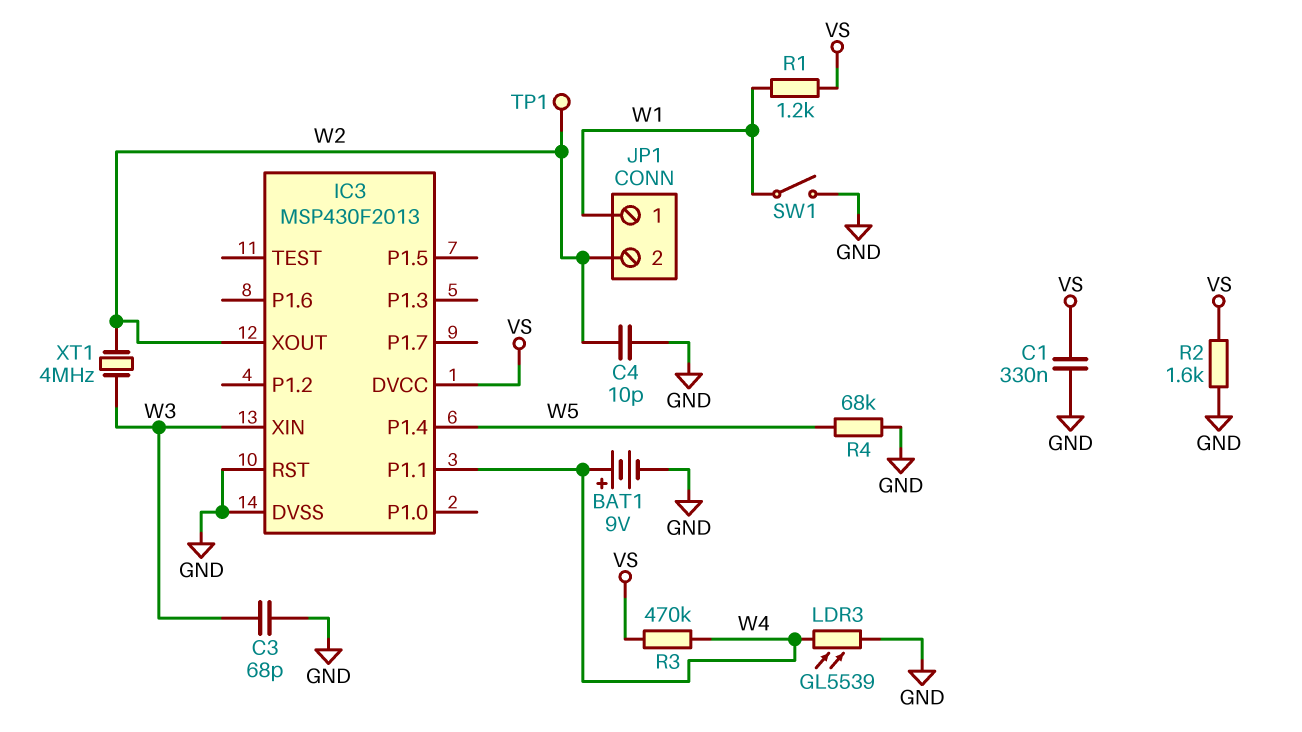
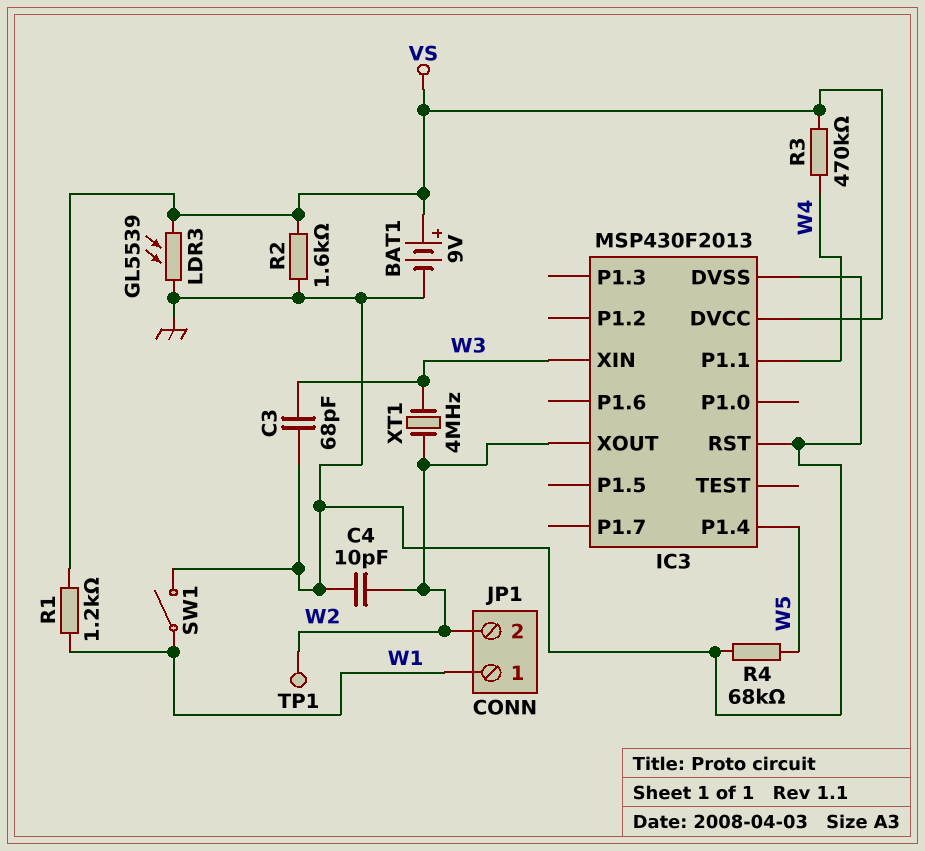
BAT1: 9V (plus W4, minus GND) -> 9V (plus VS, minus GND)
C1: 330nF (GND, VS) -> none
LDR3: GL5539 (GND, W4) -> GL5539 (GND, VS)

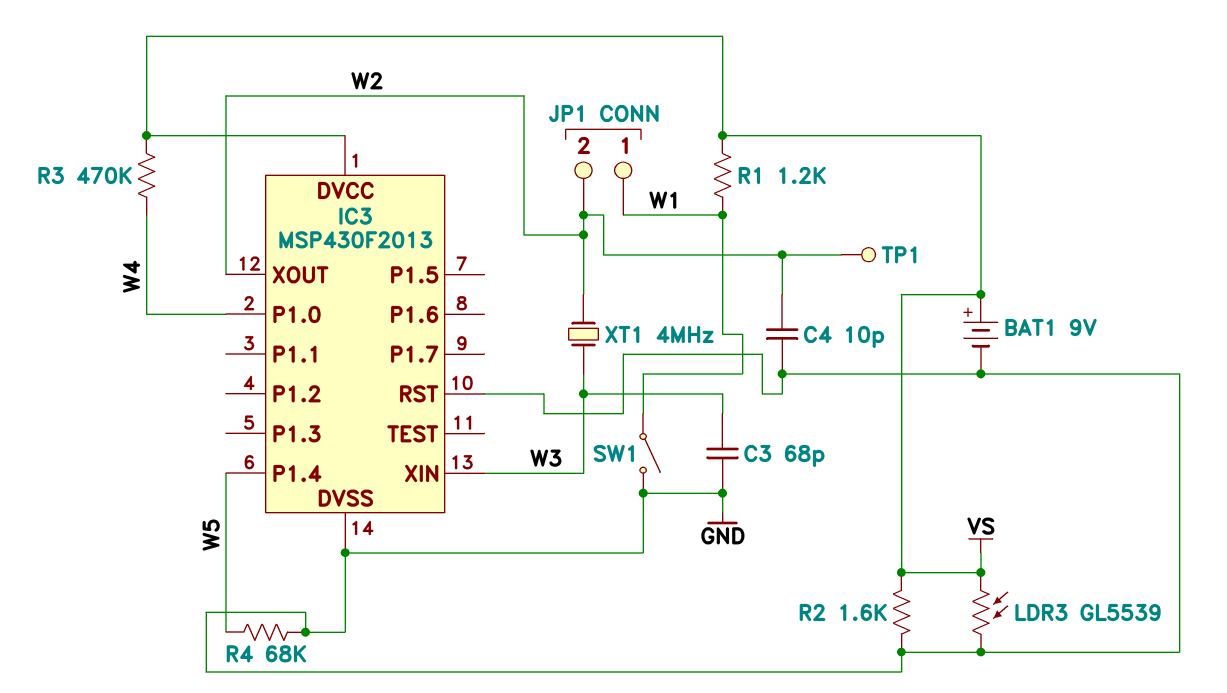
IC3 pin P1.0: none -> W4
IC3 pin P1.1: W4 -> none

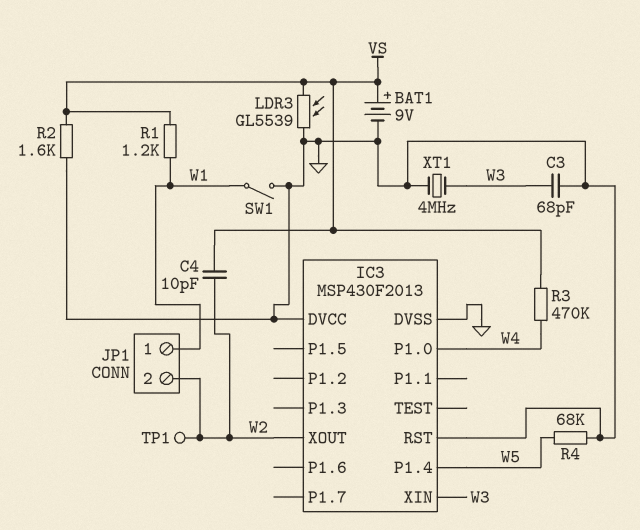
C4: 10pF (GND, W2) -> 10pF (VS, W2)
IC3 pin DVCC: VS -> GND
XT1: 4MHz (W2, W3) -> 4MHz (GND, W3)

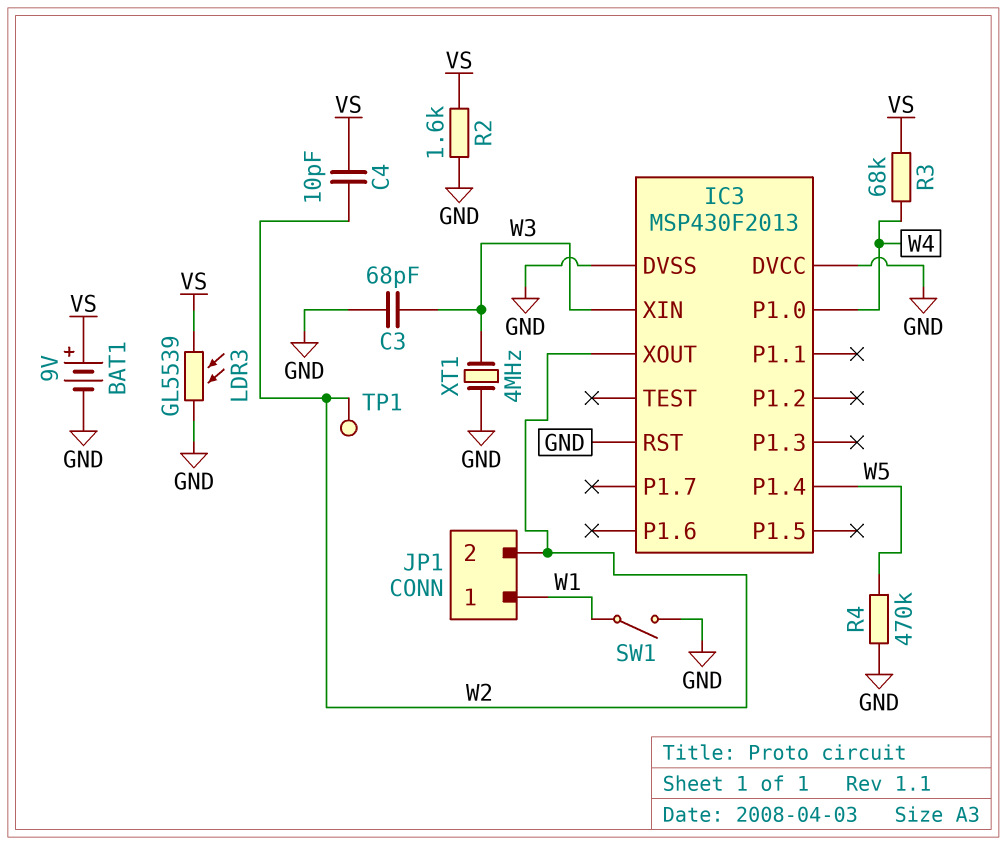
R1: 1.2k (VS, W1) -> none
R3: 470k (VS, W4) -> 68k (VS, W4)
R4: 68k (GND, W5) -> 470k (GND, W5)

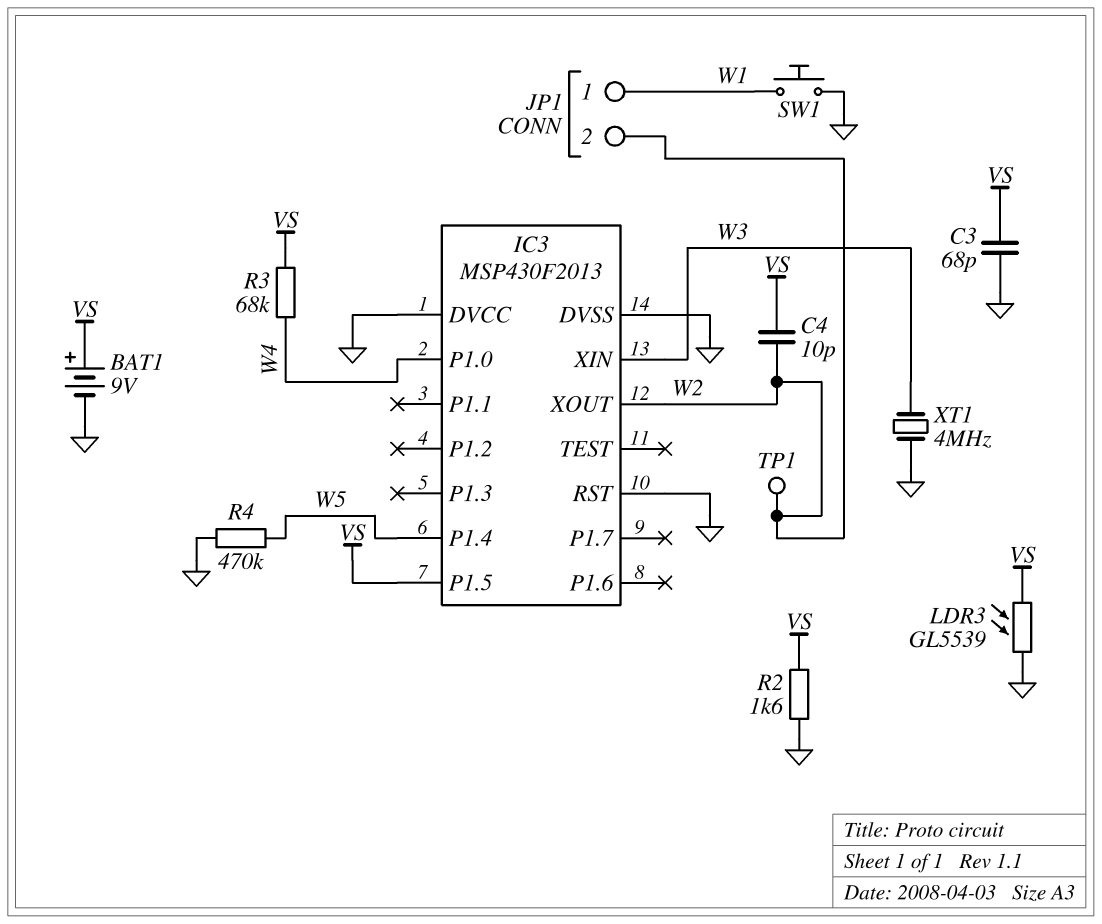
C3: 68pF (GND, W3) -> 68pF (GND, VS)
IC3 pin P1.5: none -> VS
SW1: switch (GND, W1) -> button (GND, W1)

